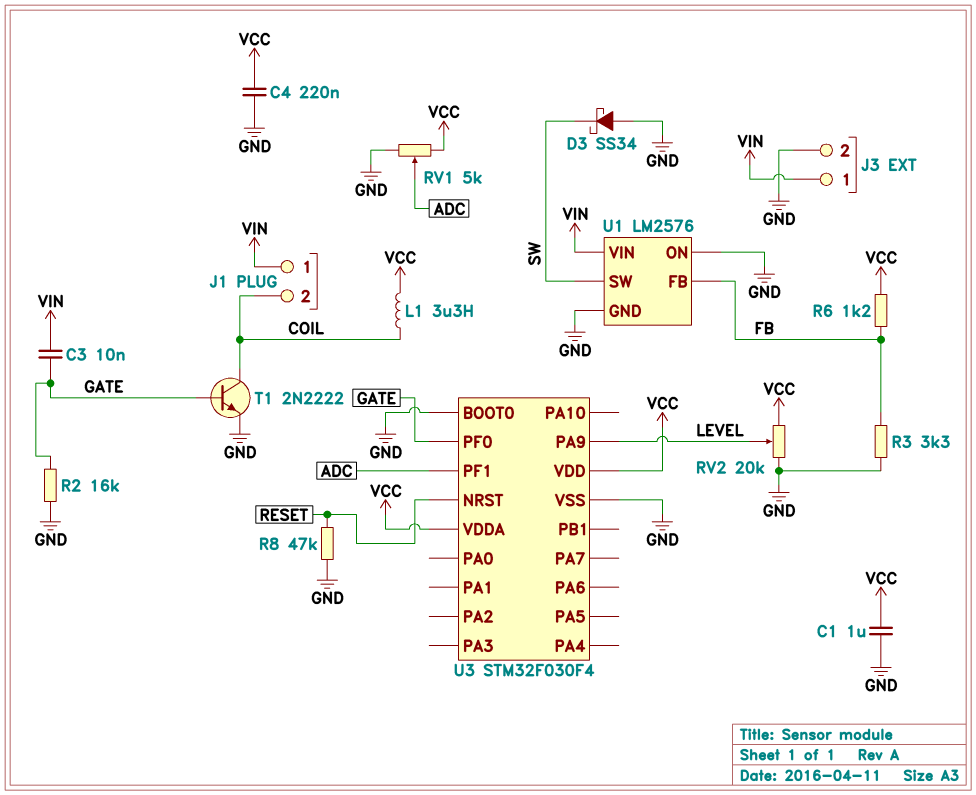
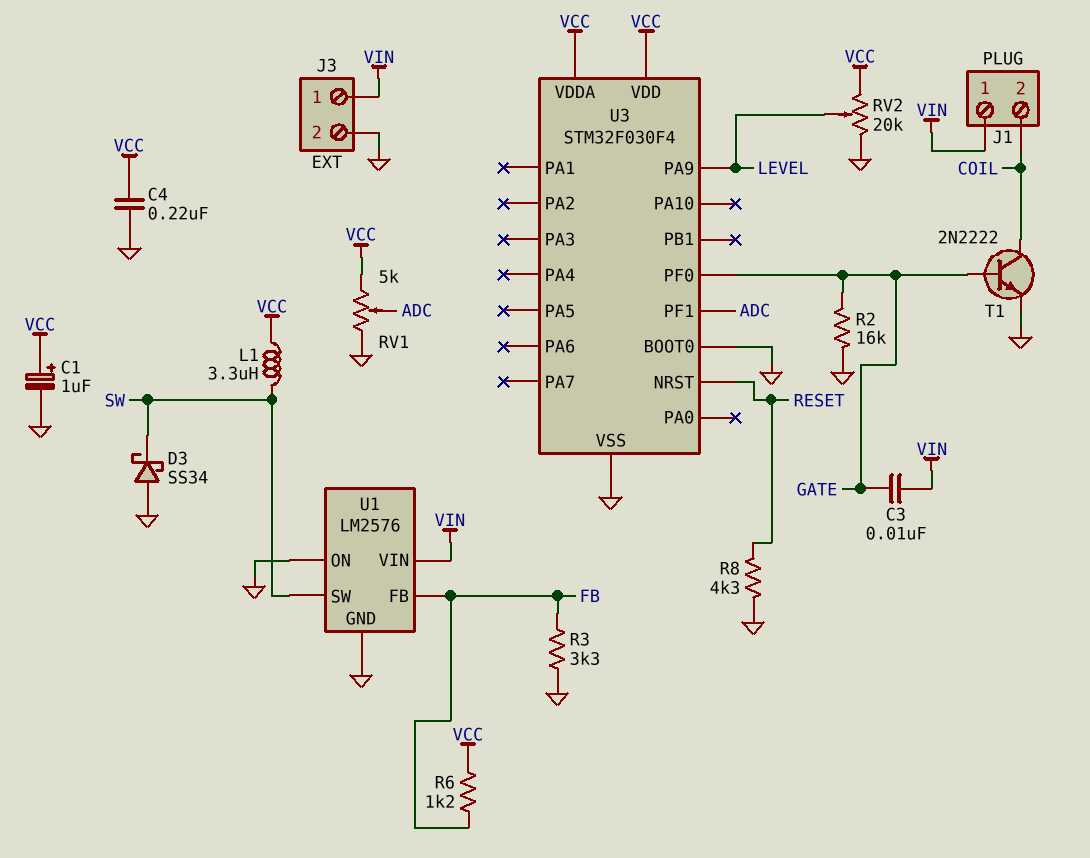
C1: 1uF (GND, VCC) -> 1uF (plus VCC, minus GND)
L1: 3.3uH (COIL, VCC) -> 3.3uH (SW, VCC)
R8: 47k (GND, RESET) -> 4.3k (GND, RESET)

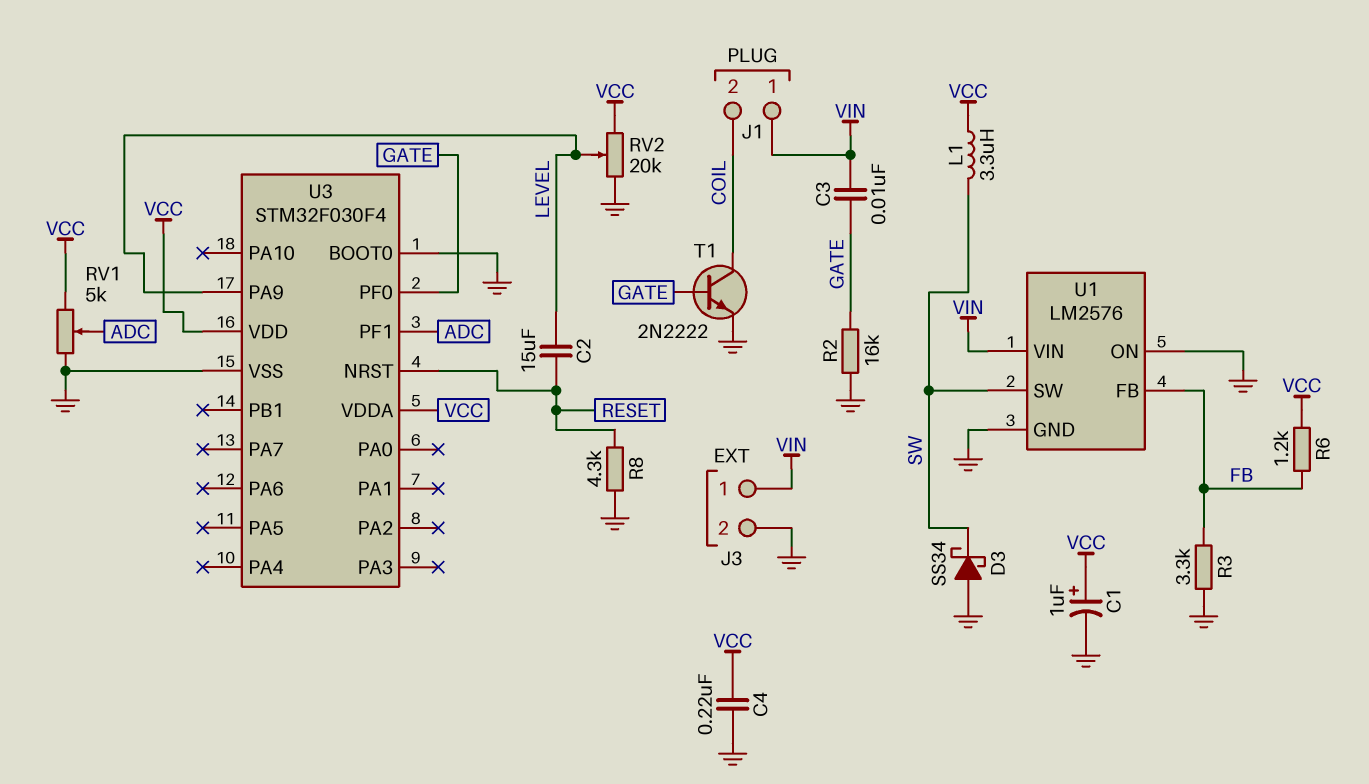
C2: none -> 15uF (LEVEL, RESET)

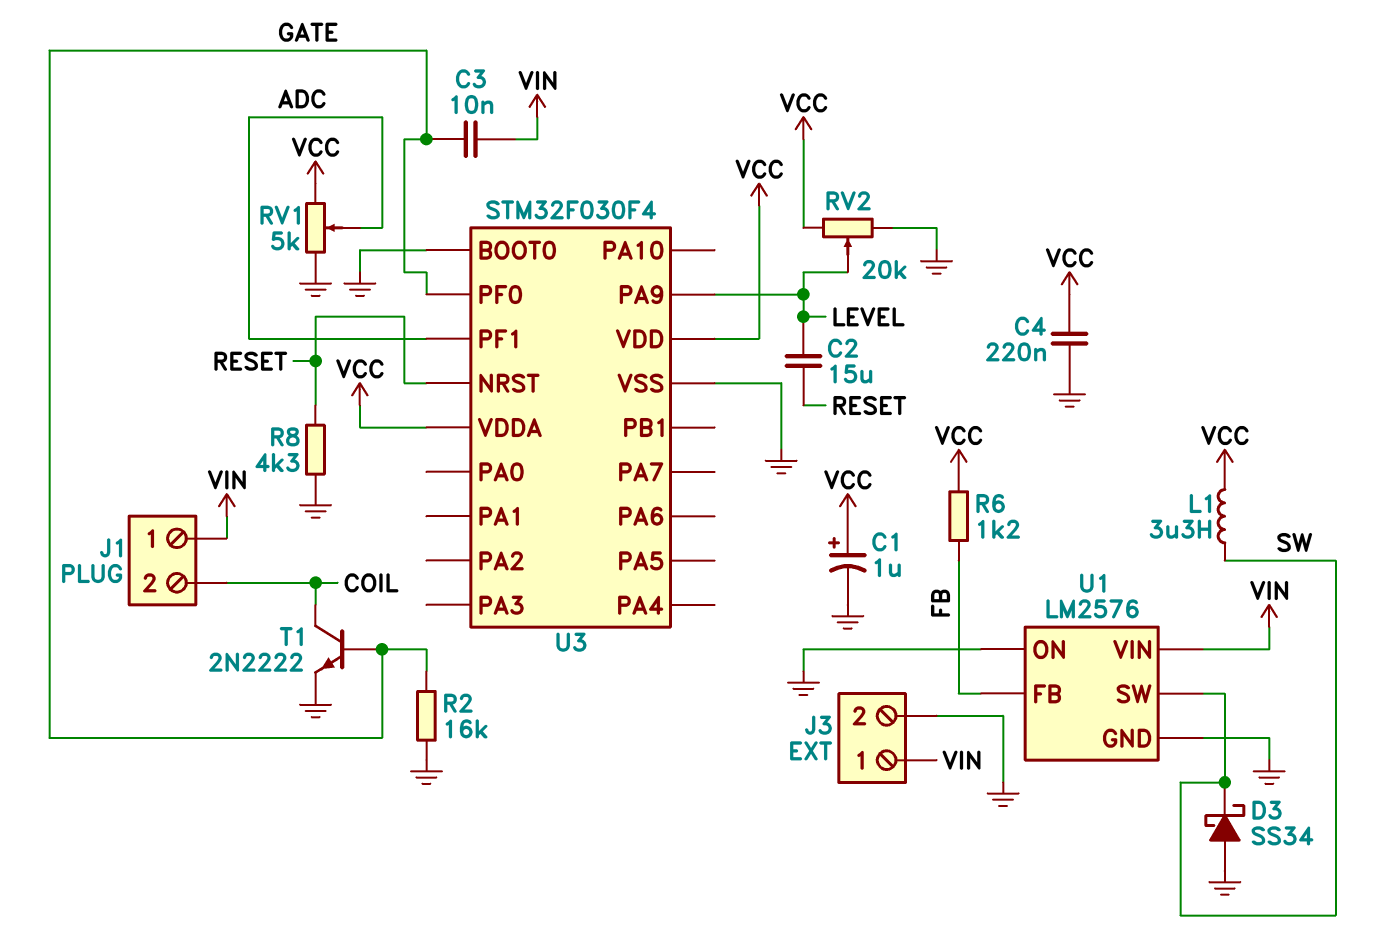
R3: 3.3k (FB, GND) -> none

